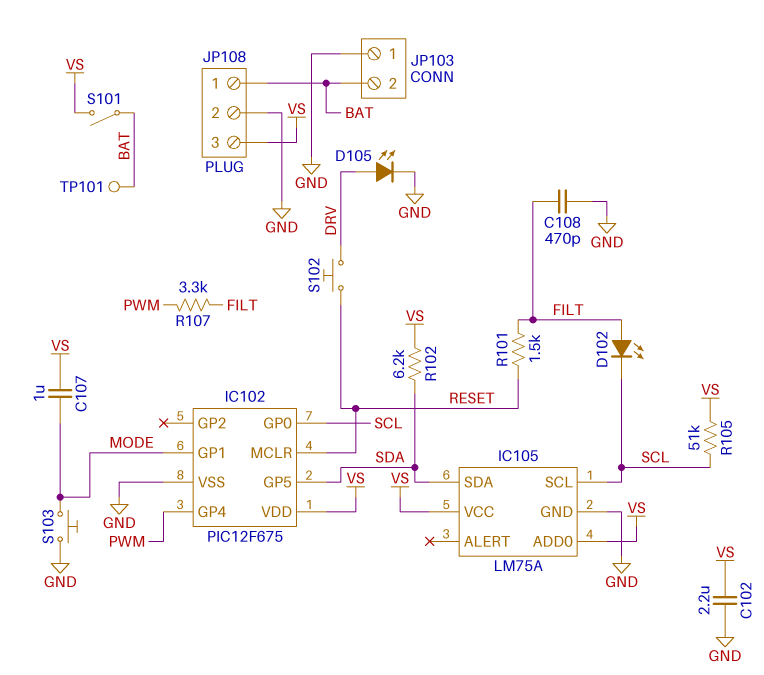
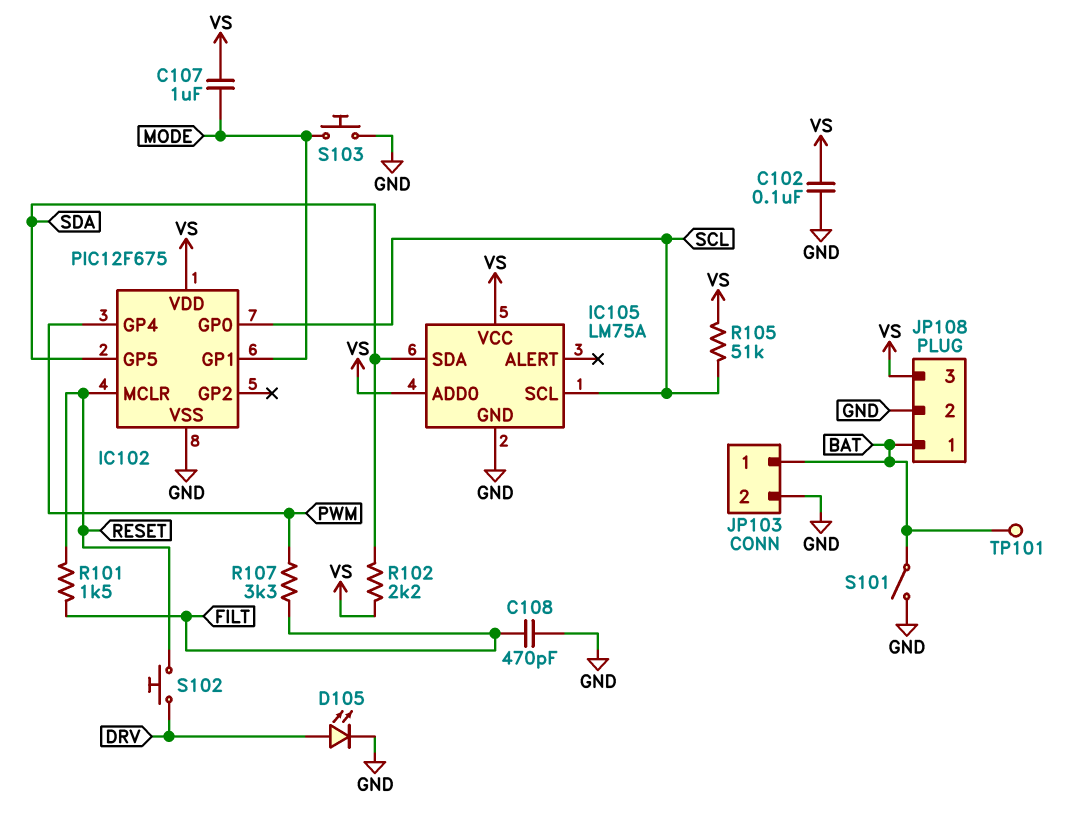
C102: 2.2uF (GND, VS) -> 100nF (GND, VS)
D102: LED (A FILT, K SCL) -> none
JP103 pin 1: GND -> BAT
JP103 pin 2: BAT -> GND
R102: 6.2k (SDA, VS) -> 2.2k (SDA, VS)
S101: switch (BAT, VS) -> switch (BAT, GND)

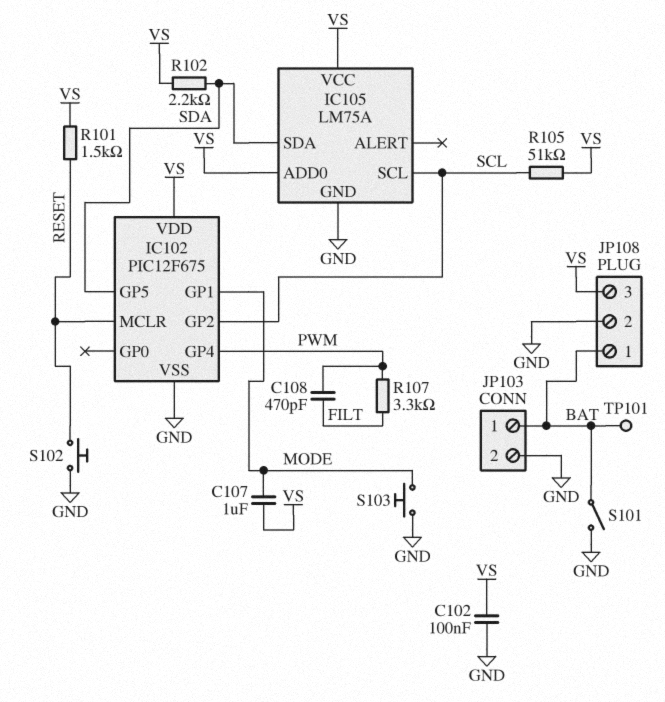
C108: 470pF (FILT, GND) -> 470pF (FILT, PWM)
D105: LED (A DRV, K GND) -> none
IC102 pin GP0: SCL -> none
IC102 pin GP2: none -> SCL
R101: 1.5k (FILT, RESET) -> 1.5k (RESET, VS)
S102: button (DRV, RESET) -> button (GND, RESET)

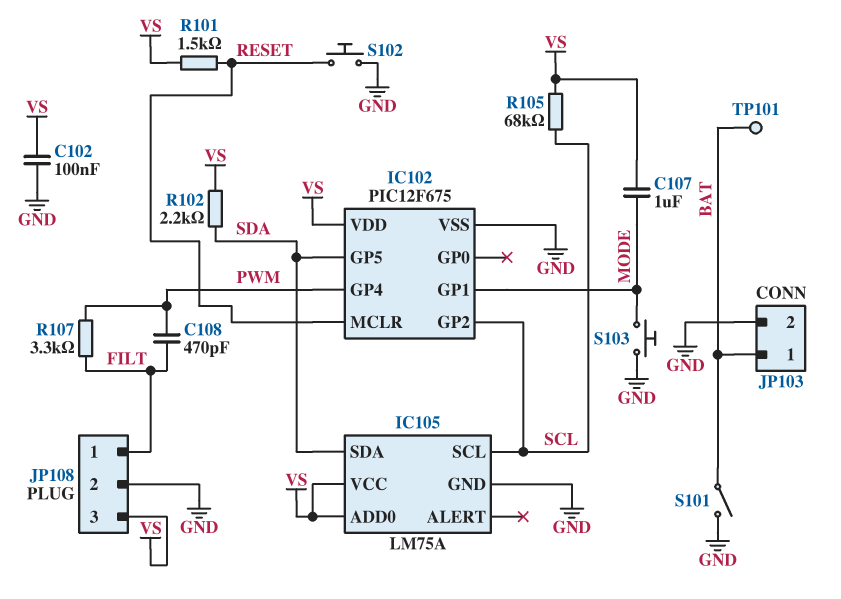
JP108 pin 1: BAT -> FILT
R105: 51k (SCL, VS) -> 68k (SCL, VS)

